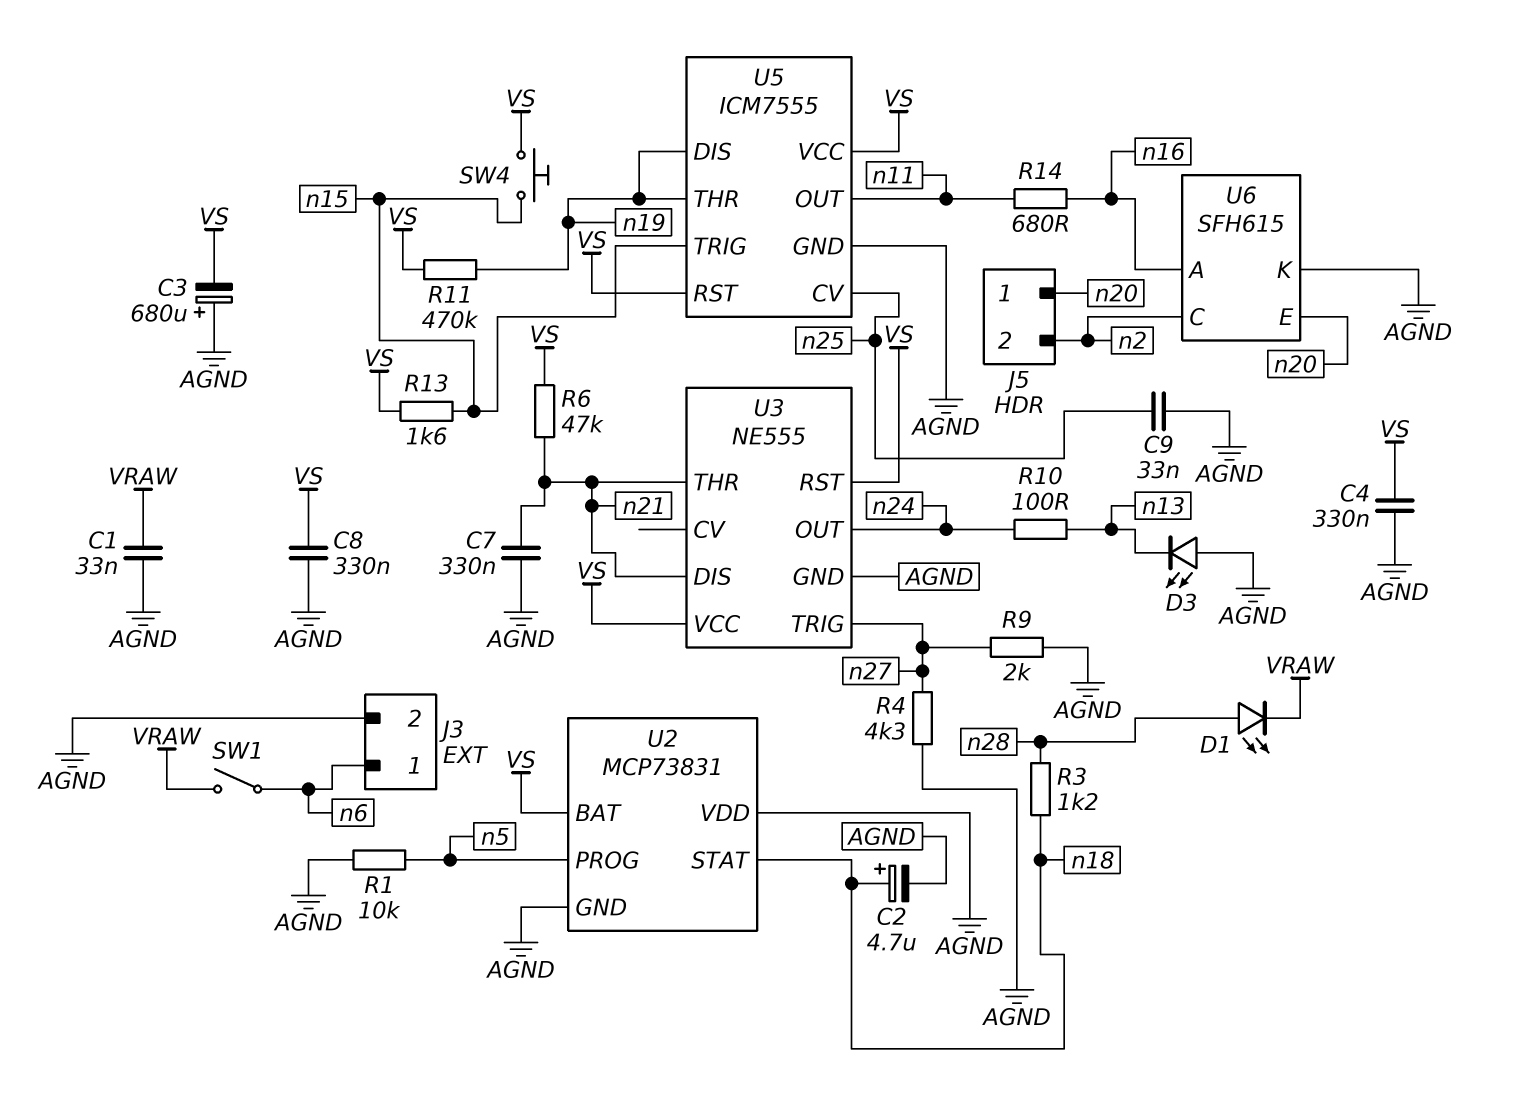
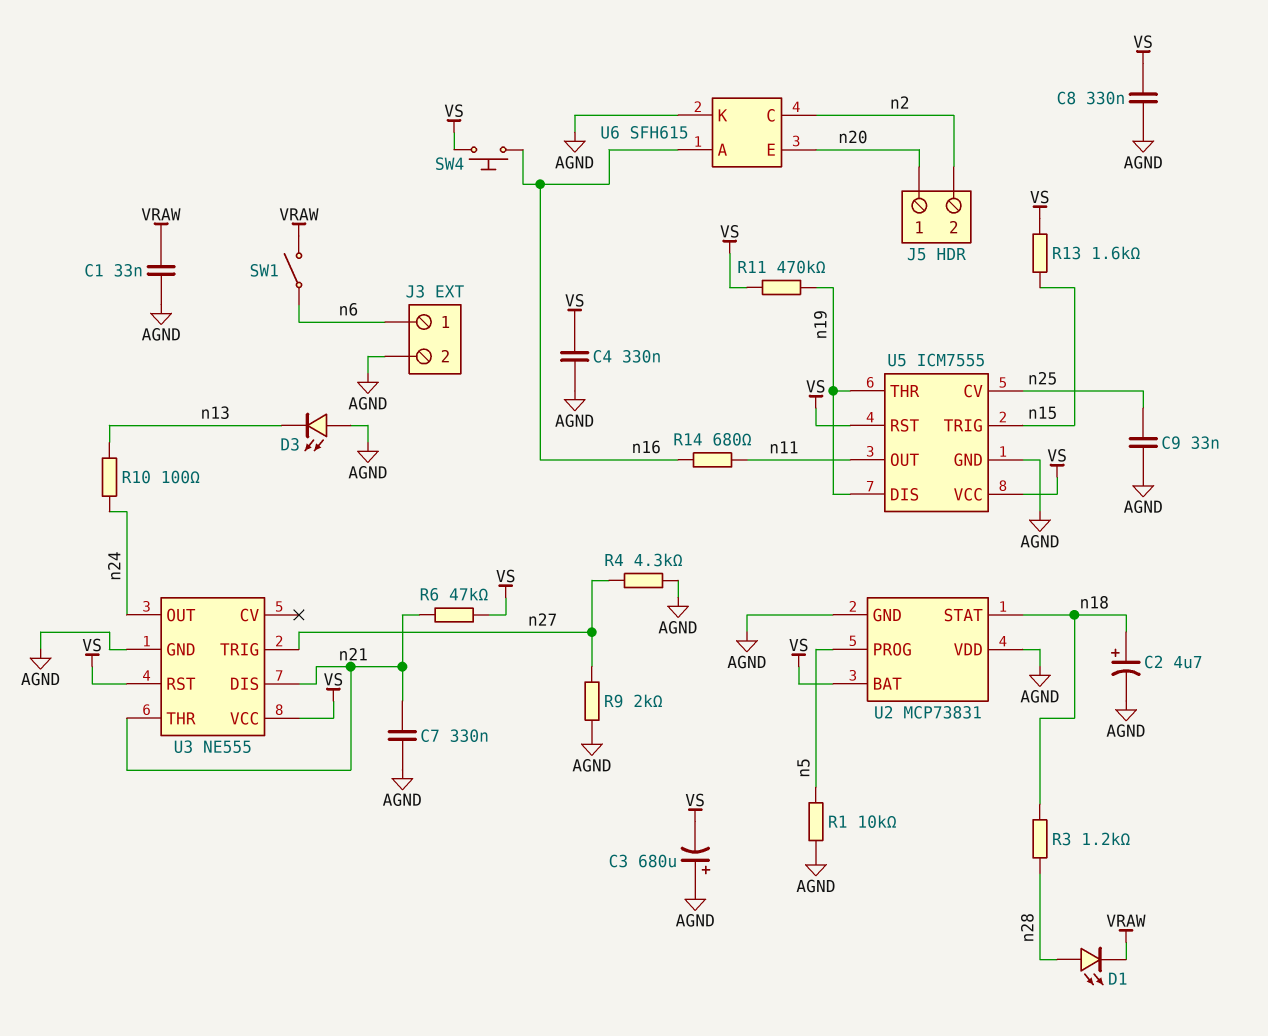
SW4: button (VS, n15) -> button (VS, n16)

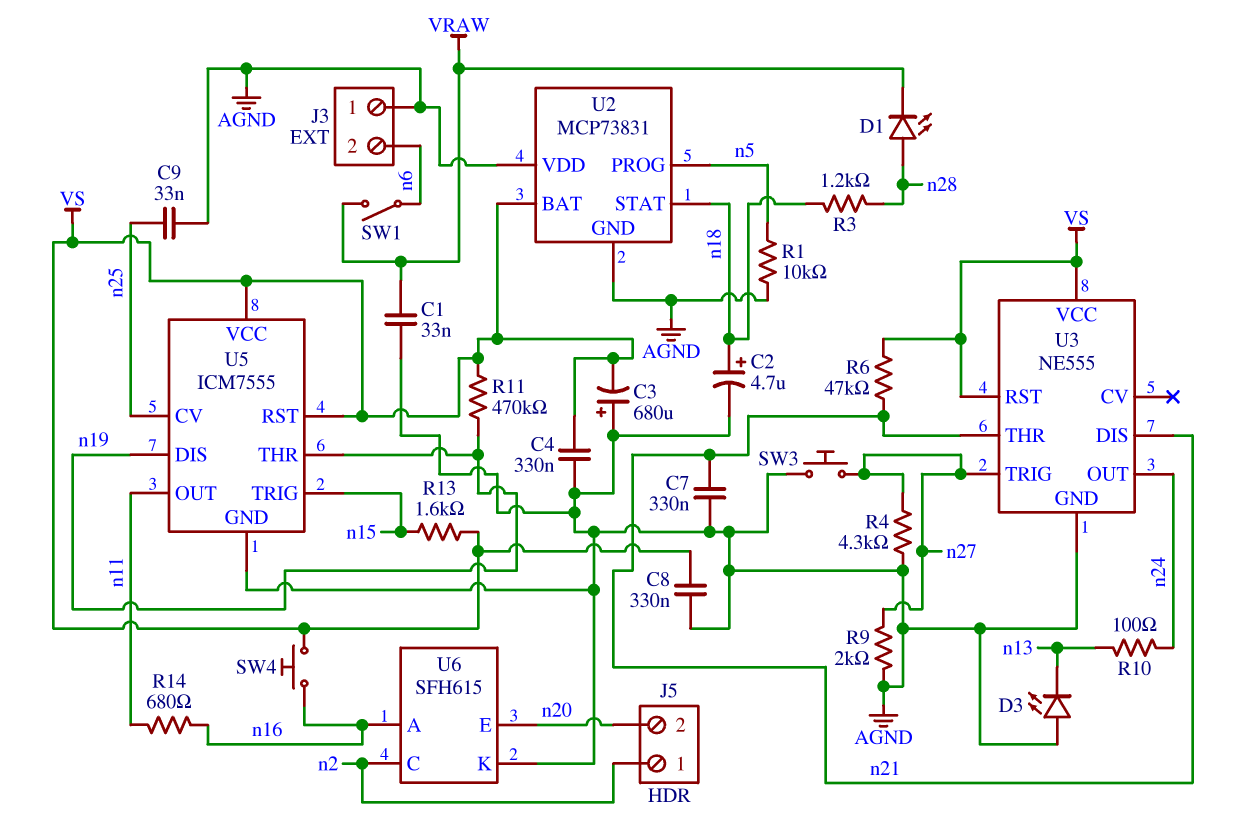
J3 pin 1: n6 -> AGND
J3 pin 2: AGND -> n6
J5 pin 1: n20 -> n2
J5 pin 2: n2 -> n20
SW3: none -> button (AGND, n27)

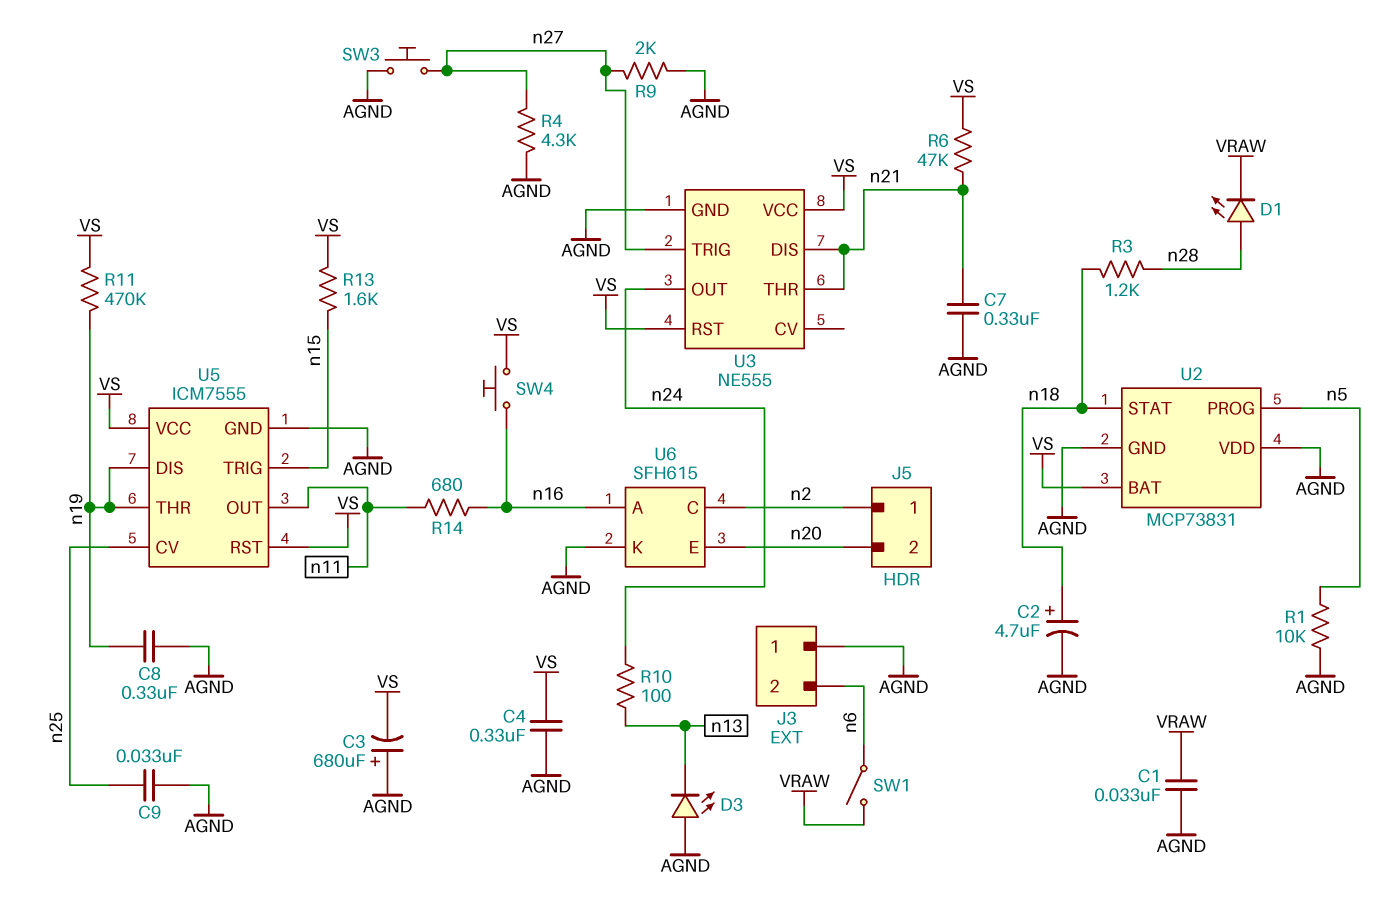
C8: 330nF (AGND, VS) -> 330nF (AGND, n19)

